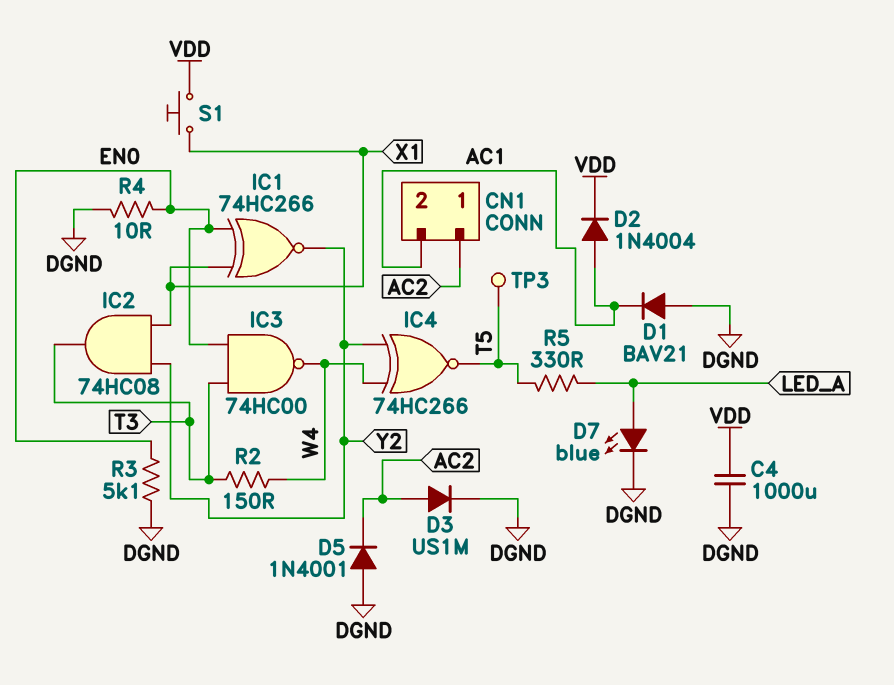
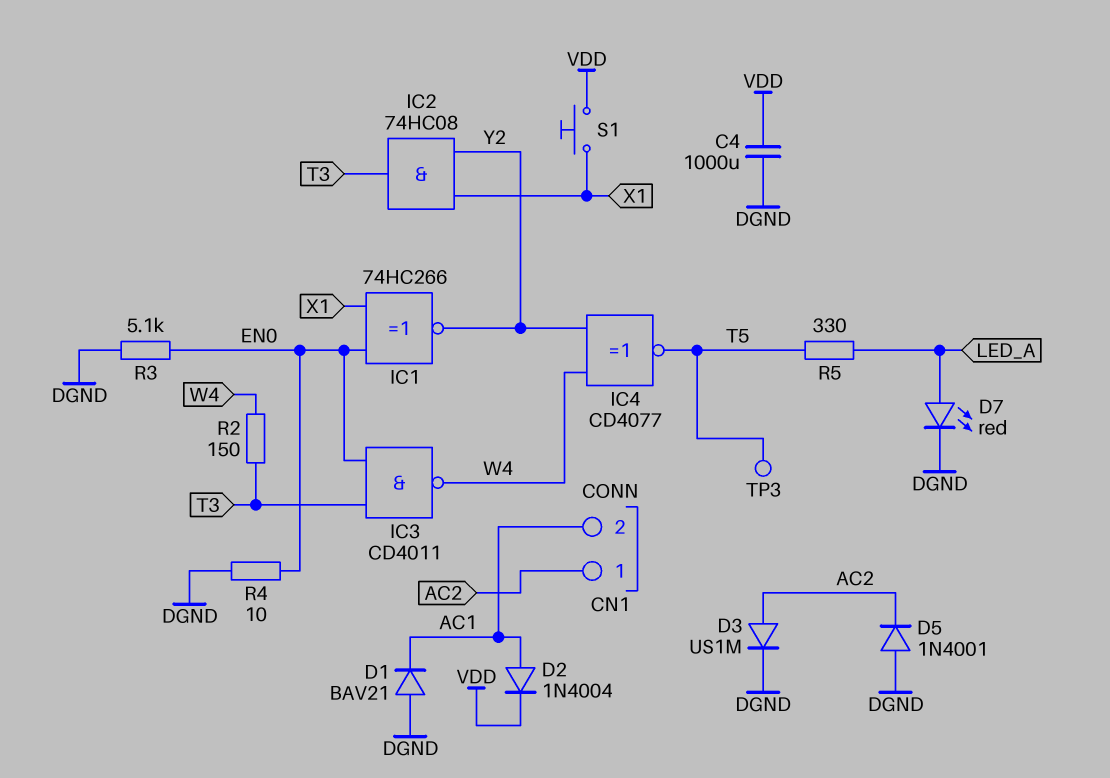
D7: LED blue (A LED_A, K DGND) -> LED red (A LED_A, K DGND)
IC3: NAND 74HC00 (in EN0, in T3, out W4) -> NAND CD4011 (in EN0, in T3, out W4)
IC4: XNOR 74HC266 (in W4, in Y2, out T5) -> XNOR CD4077 (in W4, in Y2, out T5)

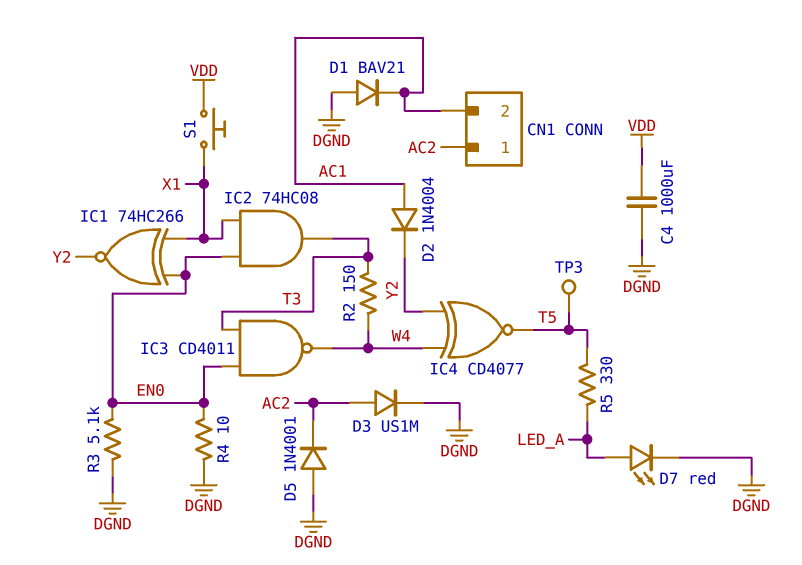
D2: diode 1N4004 (A AC1, K VDD) -> diode 1N4004 (A AC1, K Y2)
IC2: AND 74HC08 (in X1, in Y2, out T3) -> AND 74HC08 (in EN0, in X1, out T3)

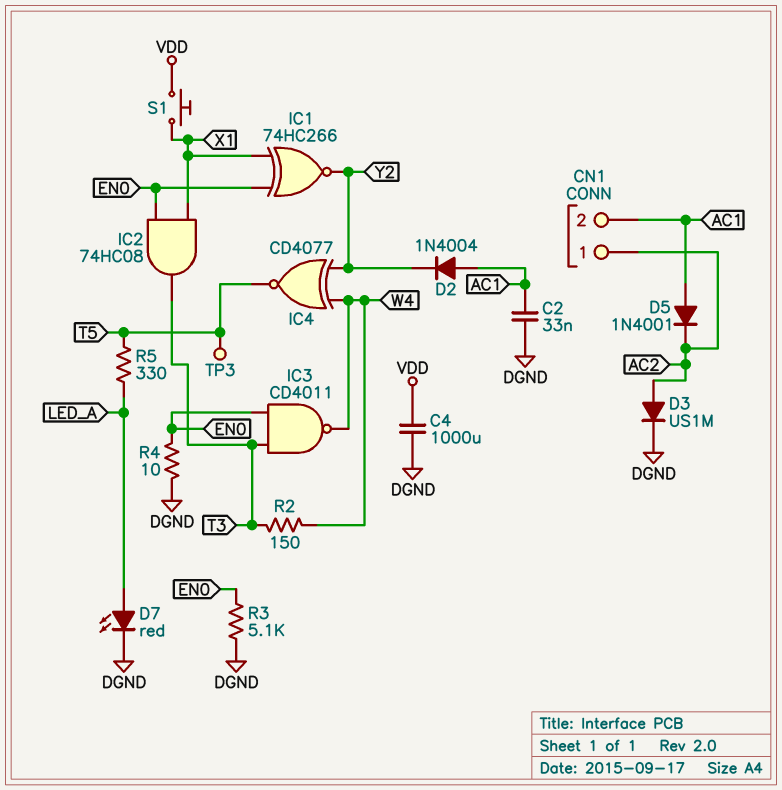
C2: none -> 33nF (AC1, DGND)
D1: diode BAV21 (A DGND, K AC1) -> none
D5: diode 1N4001 (A DGND, K AC2) -> diode 1N4001 (A AC1, K AC2)

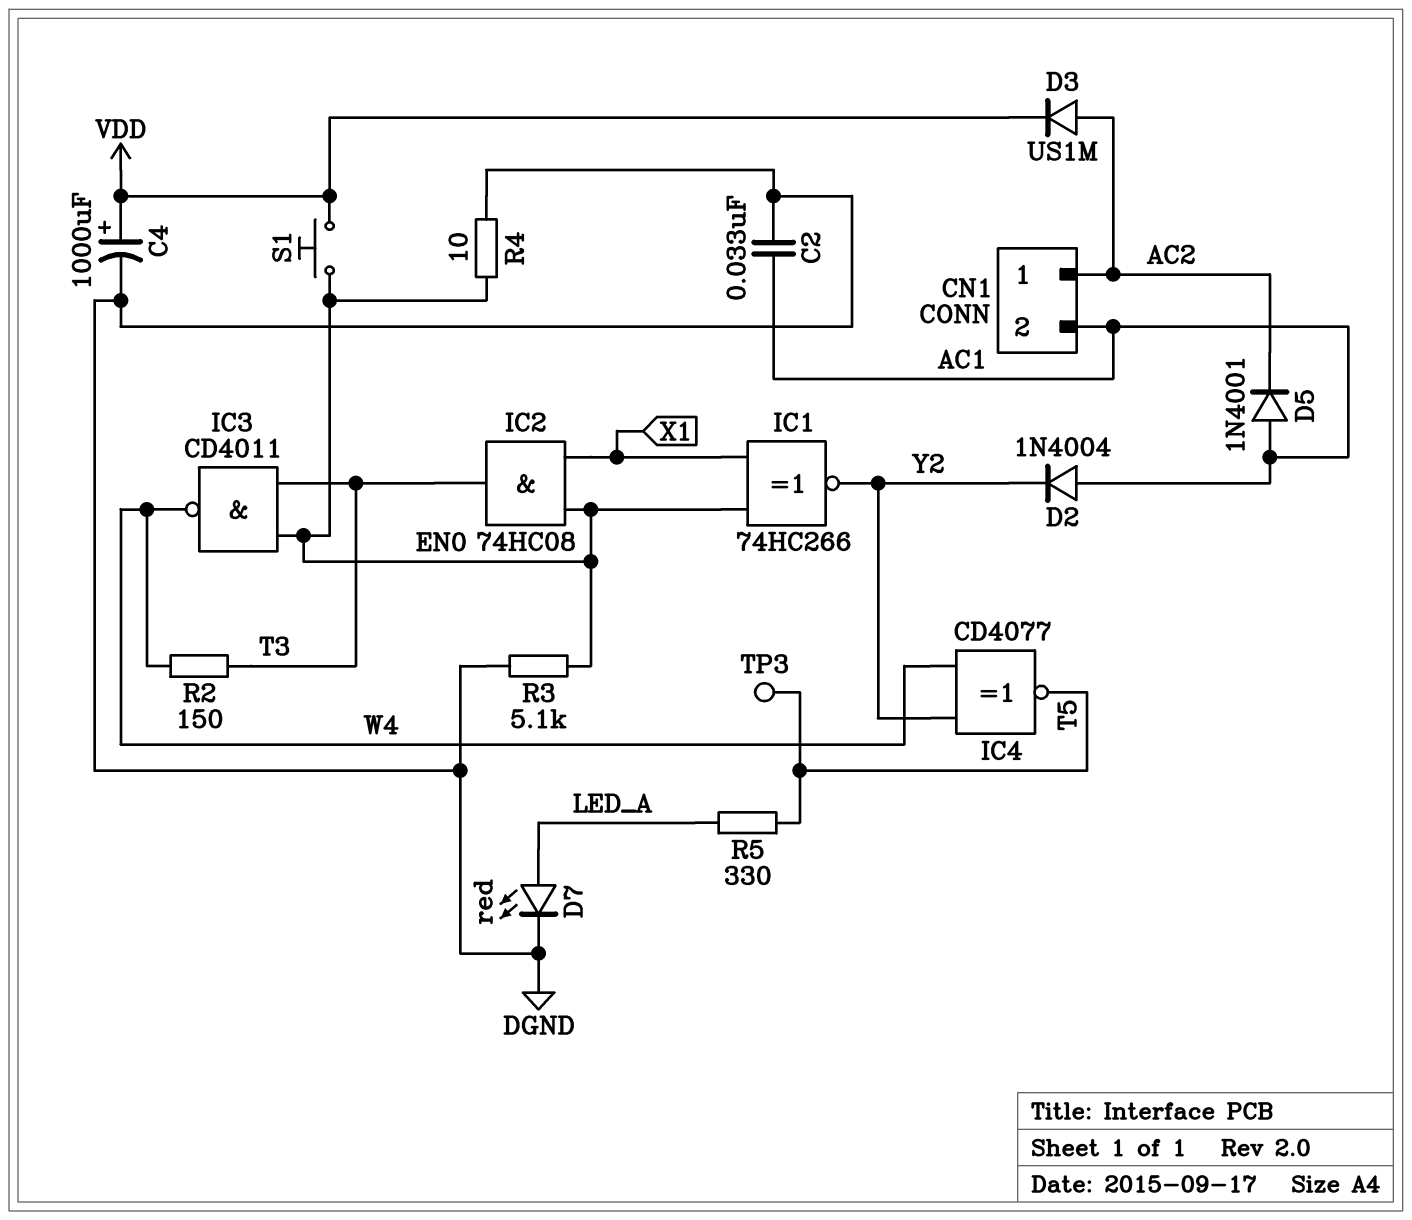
C4: 1000uF (DGND, VDD) -> 1000uF (plus VDD, minus DGND)
D3: diode US1M (A AC2, K DGND) -> diode US1M (A AC2, K VDD)
S1: button (VDD, X1) -> button (EN0, VDD)

